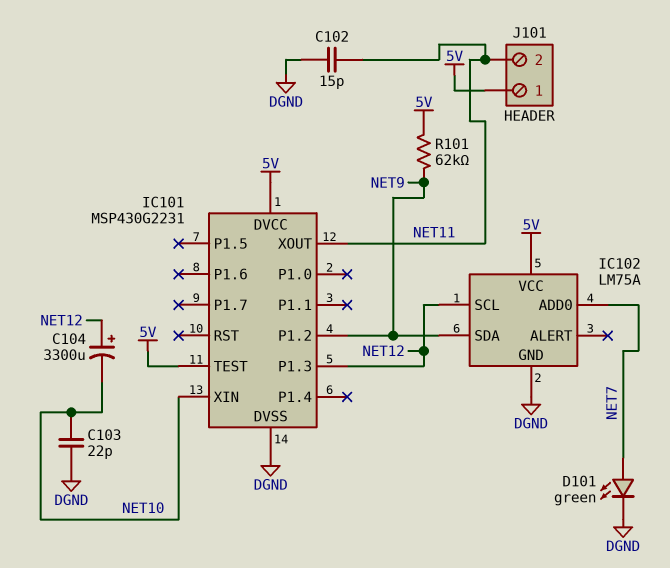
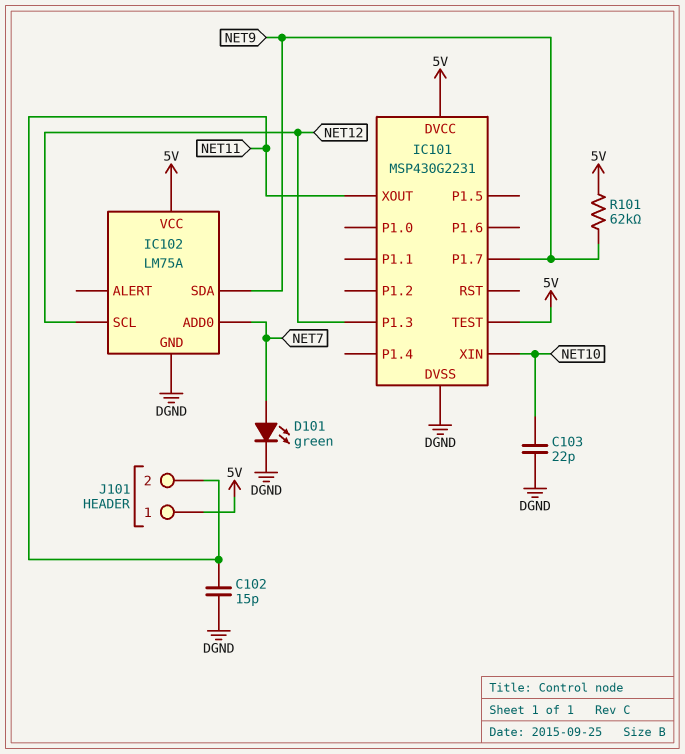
C104: 3300uF (plus NET12, minus NET10) -> none
IC101 pin P1.2: NET9 -> none
IC101 pin P1.7: none -> NET9

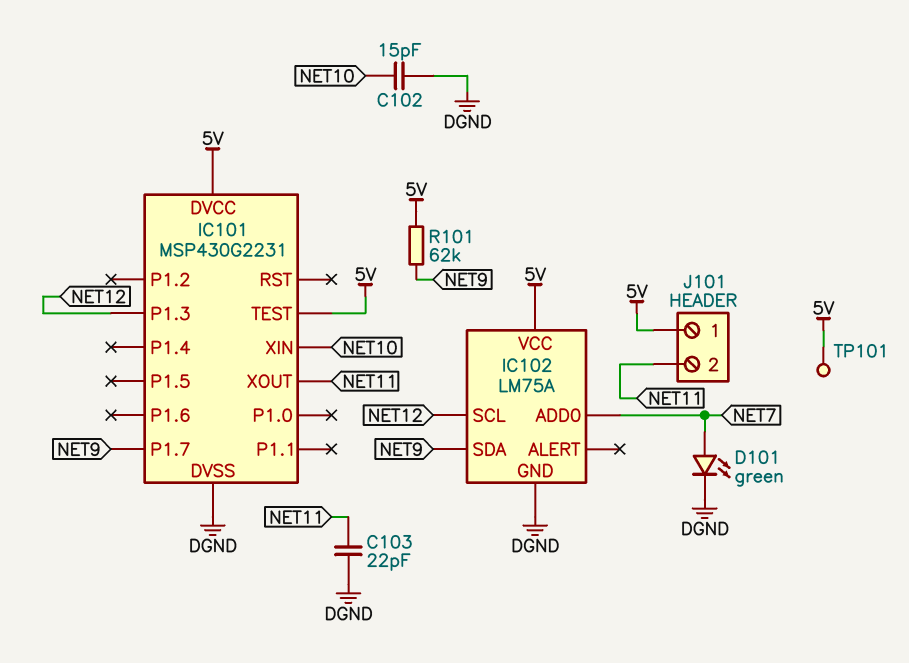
C102: 15pF (DGND, NET11) -> 15pF (DGND, NET10)
C103: 22pF (DGND, NET10) -> 22pF (DGND, NET11)
TP101: none -> test point (5V)

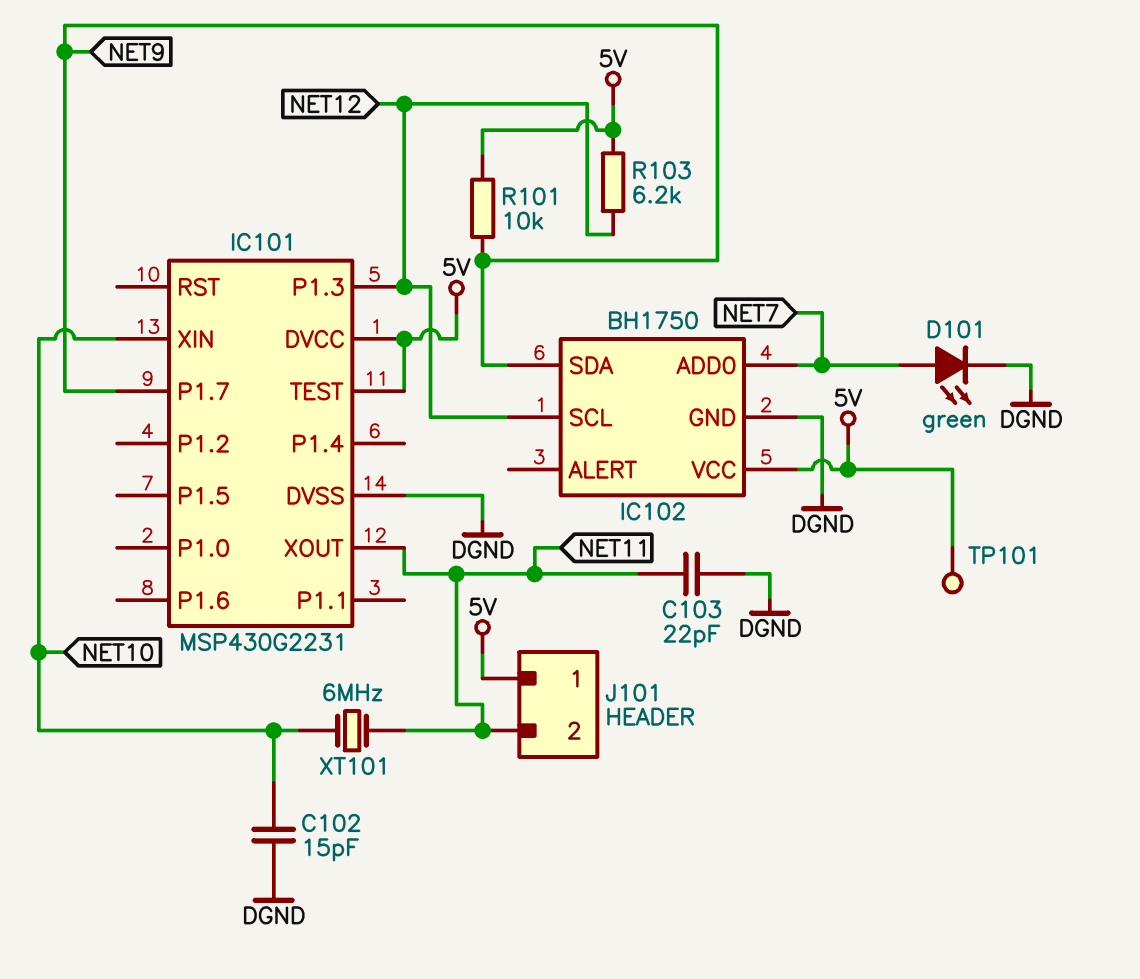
IC102: LM75A -> BH1750
R101: 62k (5V, NET9) -> 10k (5V, NET9)
R103: none -> 6.2k (5V, NET12)
XT101: none -> 6MHz (NET10, NET11)

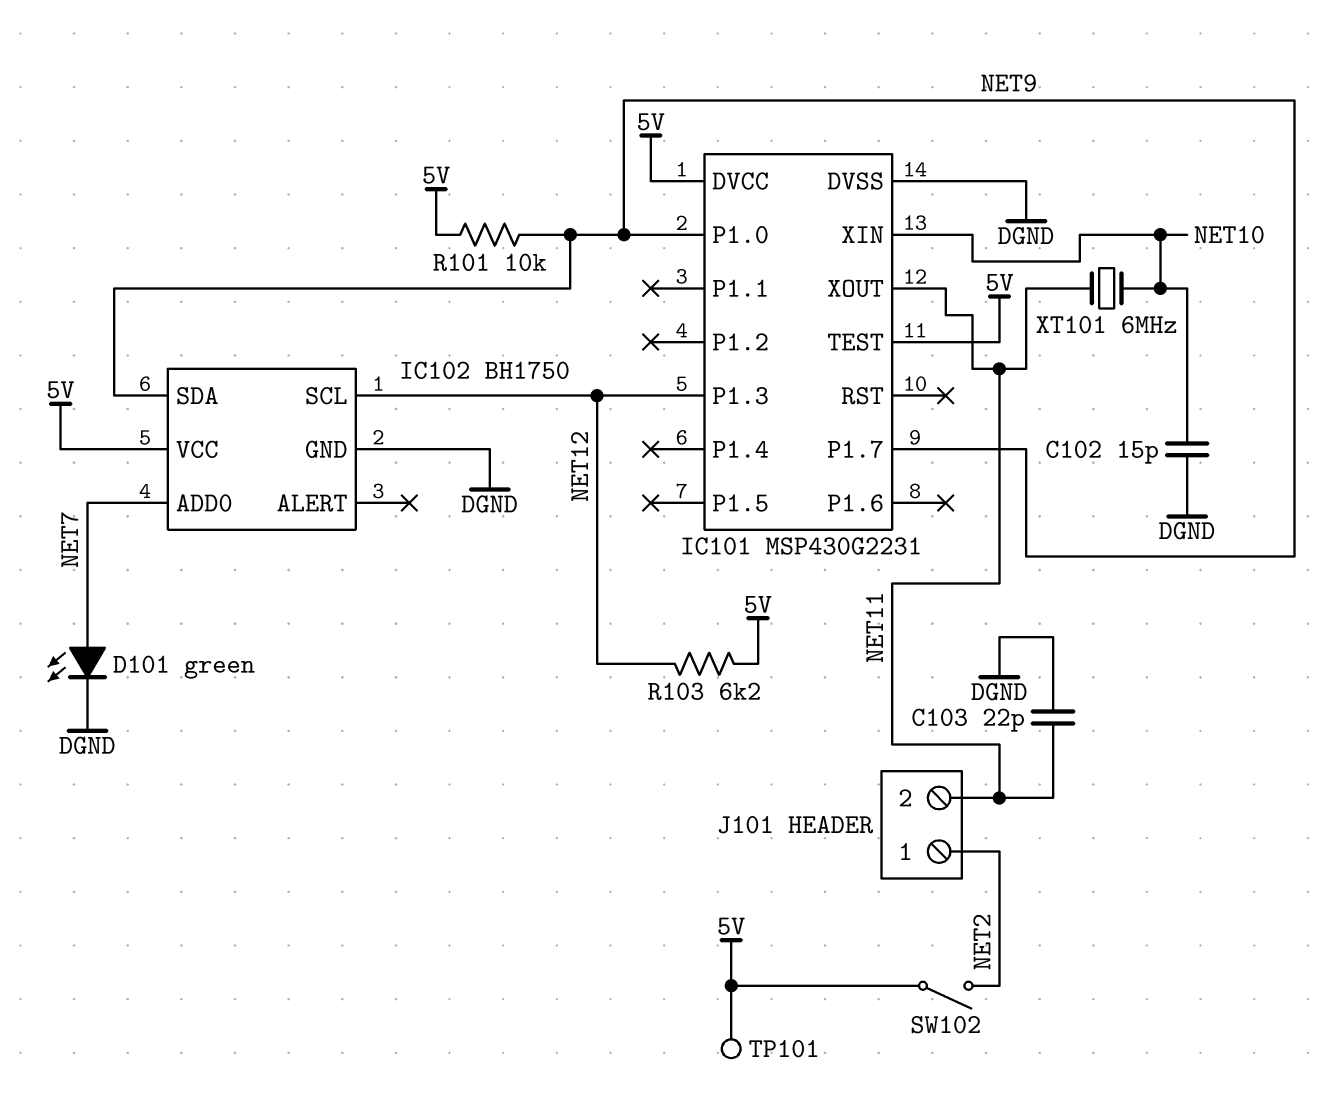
IC101 pin P1.0: none -> NET9
J101 pin 1: 5V -> NET2
SW102: none -> switch (5V, NET2)

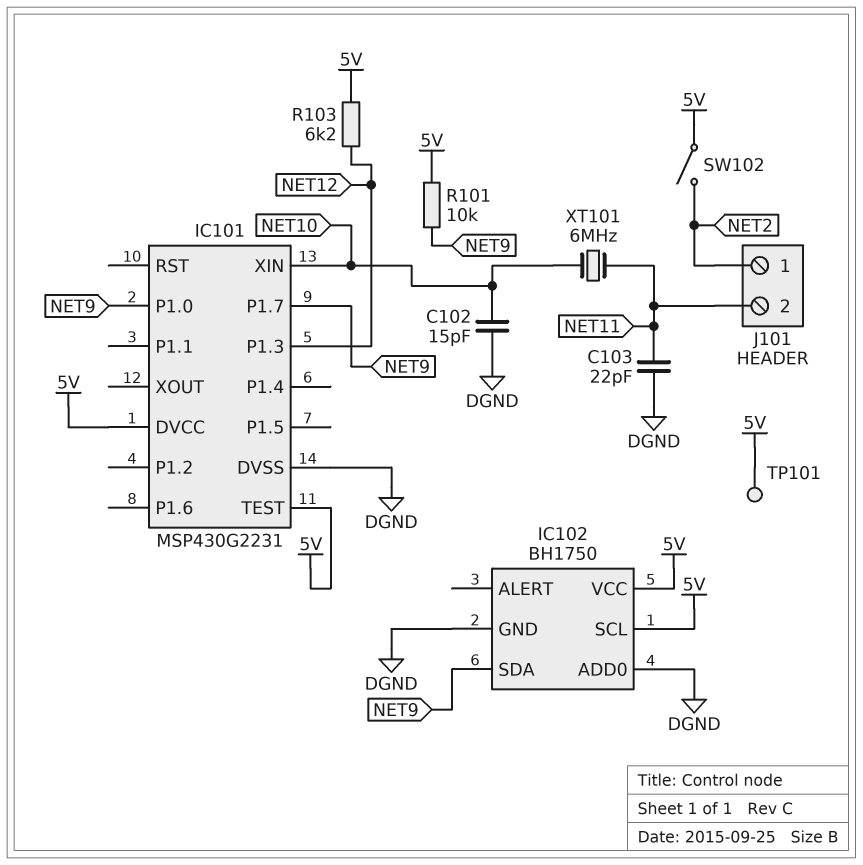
D101: LED green (A NET7, K DGND) -> none
IC101 pin XOUT: NET11 -> none
IC102 pin ADD0: NET7 -> DGND
IC102 pin SCL: NET12 -> 5V

